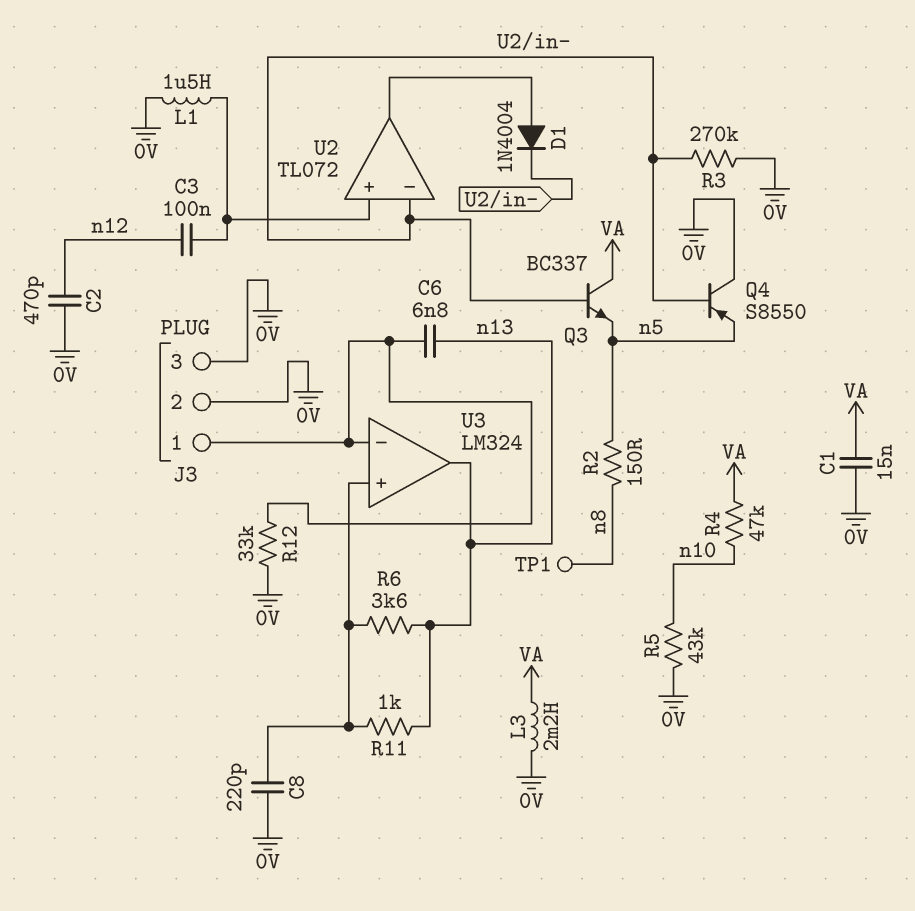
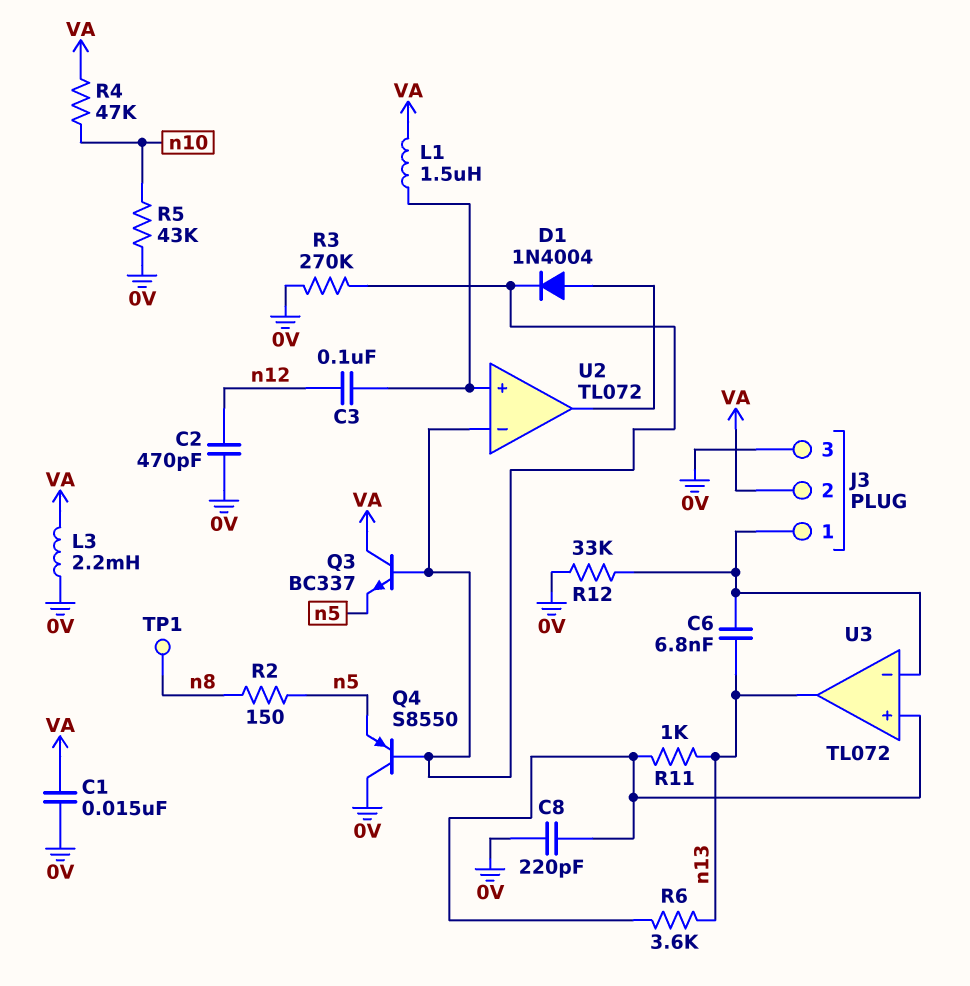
J3 pin 2: 0V -> VA
L1: 1.5uH (0V, U2/in+) -> 1.5uH (U2/in+, VA)
U3: LM324 -> TL072

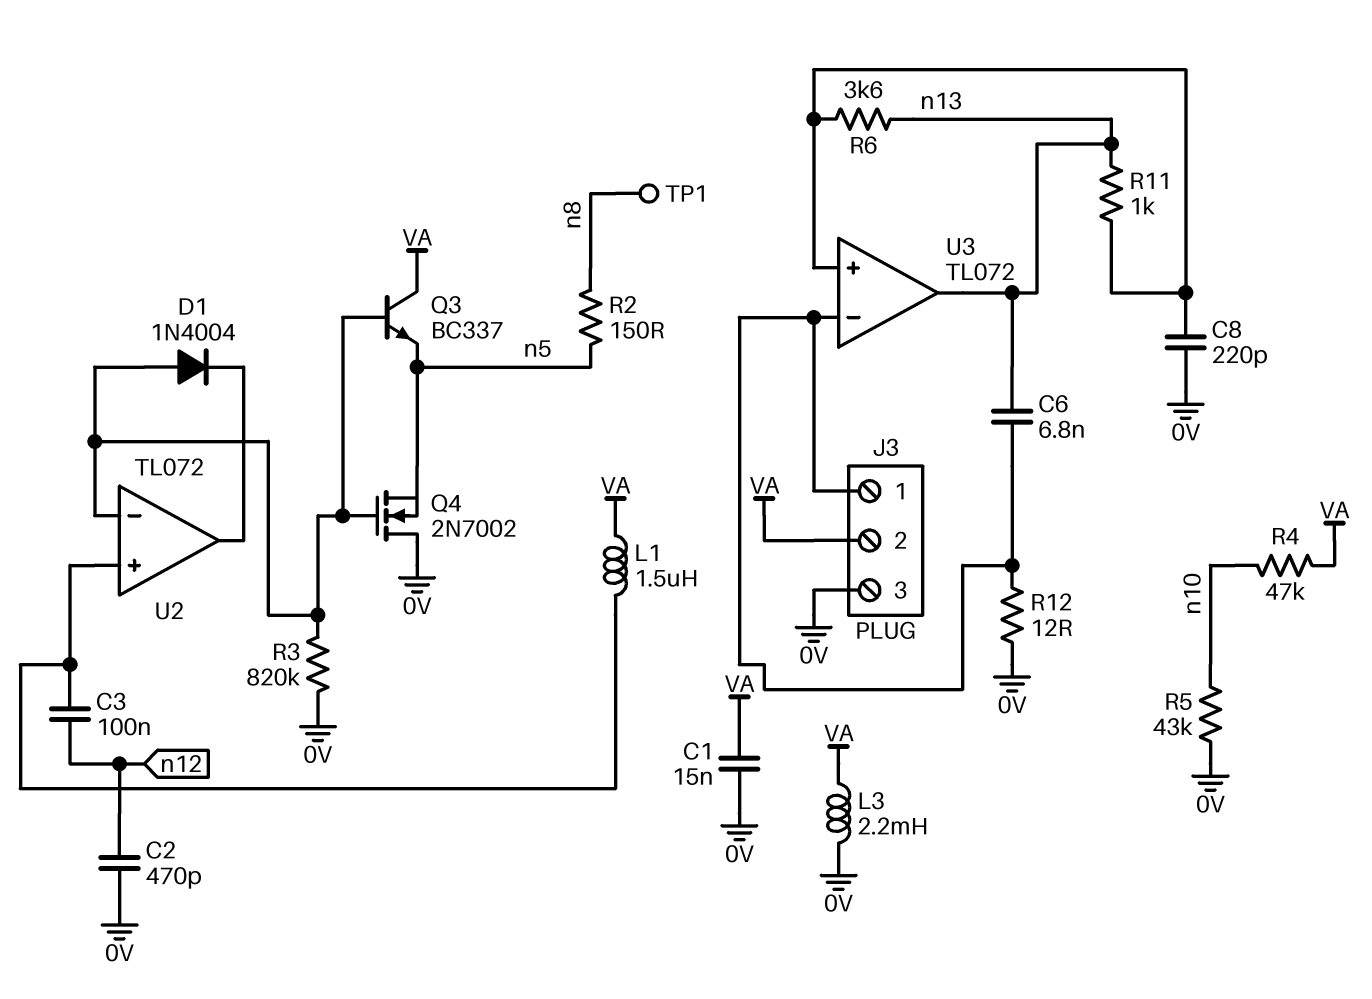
D1: diode 1N4004 (A U2/out, K U2/in-) -> diode 1N4004 (A U2/in-, K U2/out)
Q4: PNP S8550 (B U2/in-, C 0V, E n5) -> NMOS 2N7002 (G U2/in-, D 0V, S n5)
R3: 270k (0V, U2/in-) -> 820k (0V, U2/in-)
R12: 33k (0V, J3/1) -> 12 (0V, J3/1)

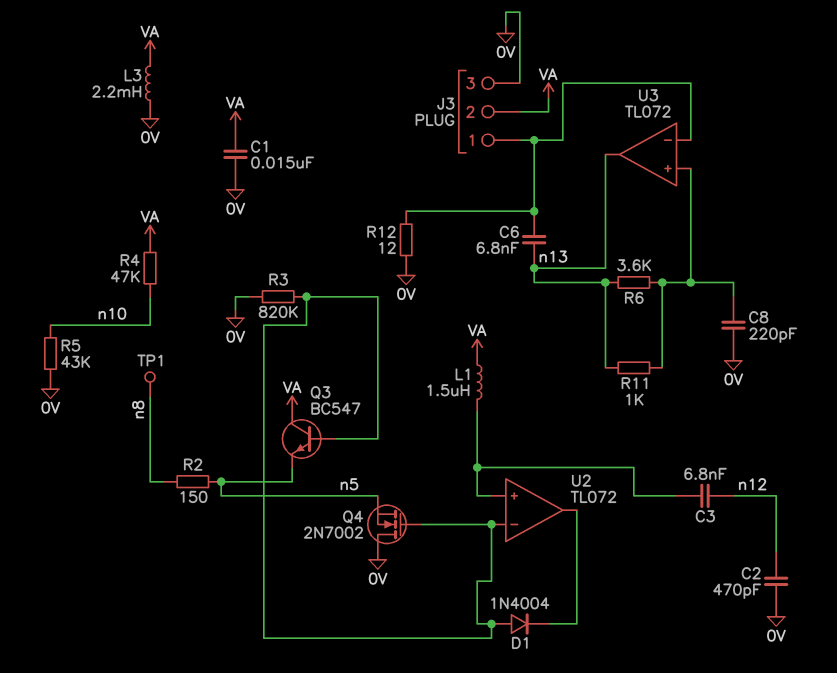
C3: 100nF (U2/in+, n12) -> 6.8nF (U2/in+, n12)
Q3: NPN BC337 (B U2/in-, C VA, E n5) -> NPN BC547 (B U2/in-, C VA, E n5)

